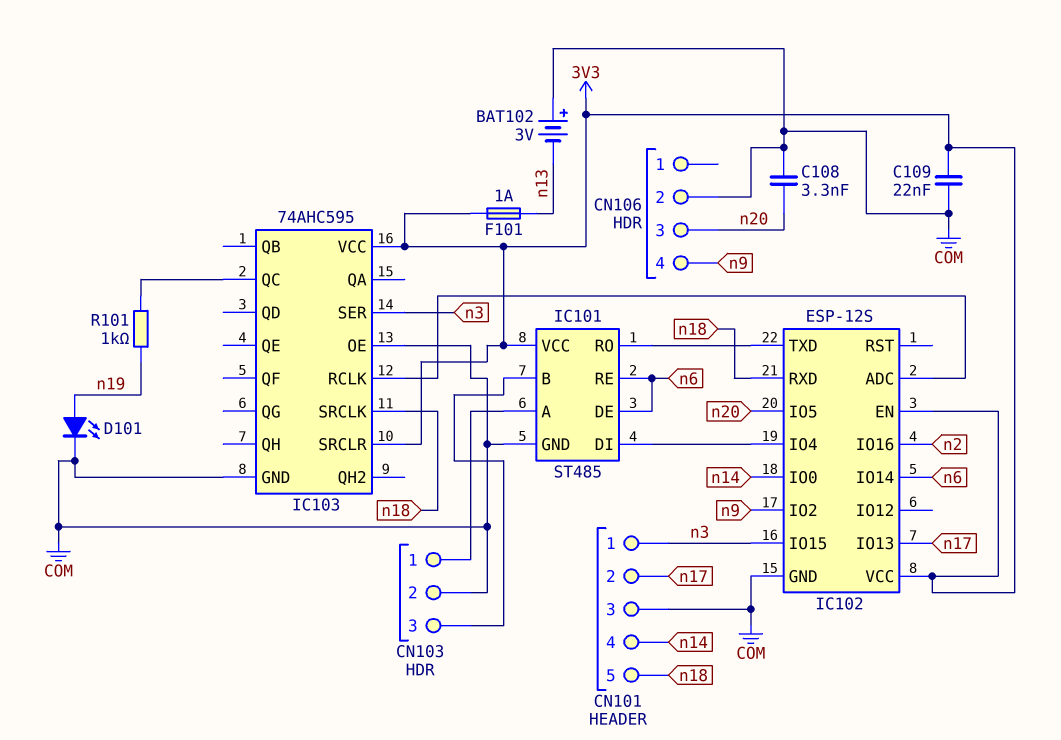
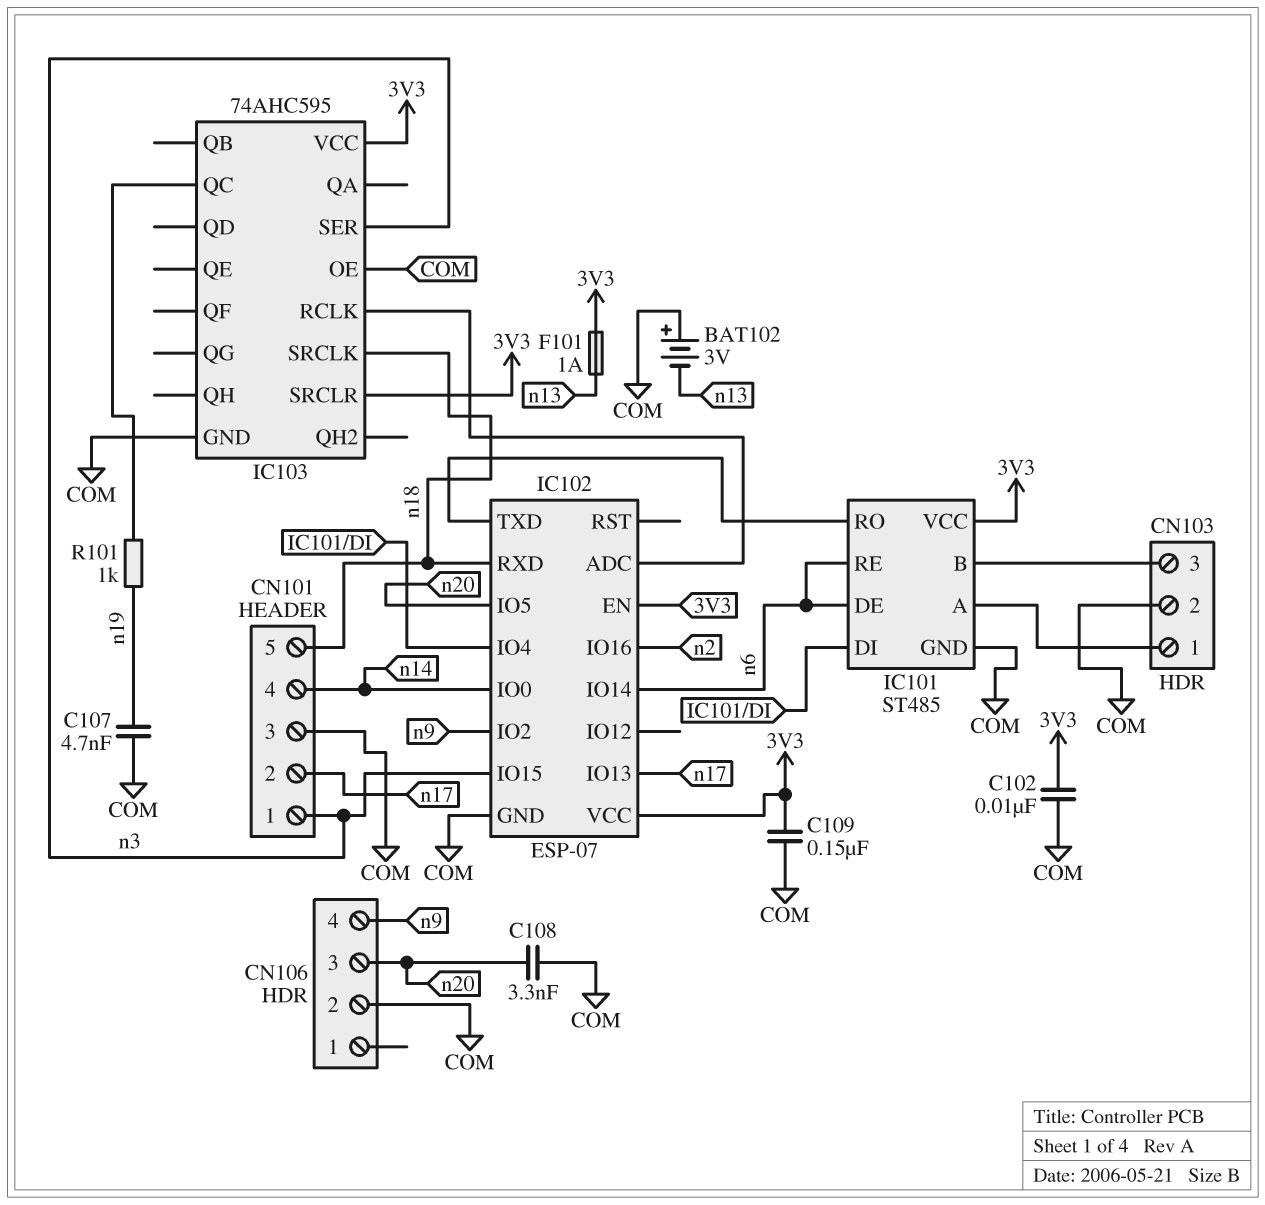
C102: none -> 10nF (3V3, COM)
C107: none -> 4.7nF (COM, n19)
C109: 22nF (3V3, COM) -> 150nF (3V3, COM)
D101: LED (A n19, K COM) -> none
IC102: ESP-12S -> ESP-07

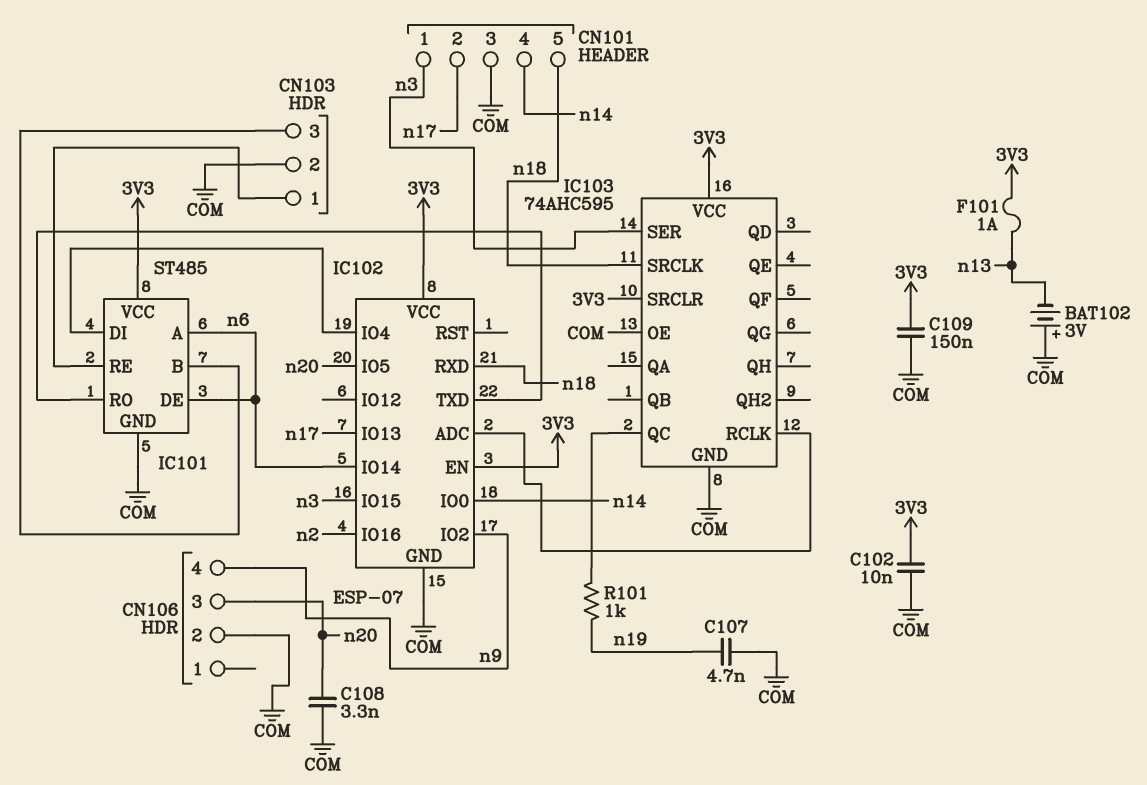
IC101 pin A: CN103/1 -> n6
IC101 pin RE: n6 -> CN103/1

